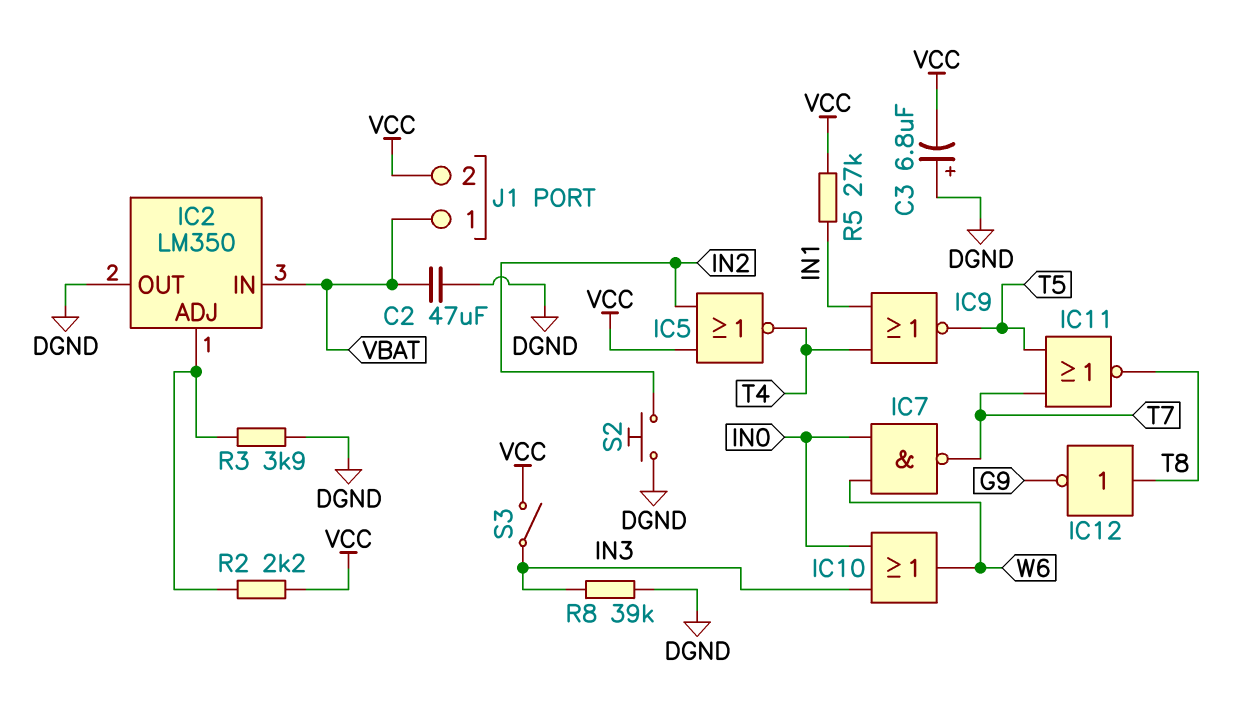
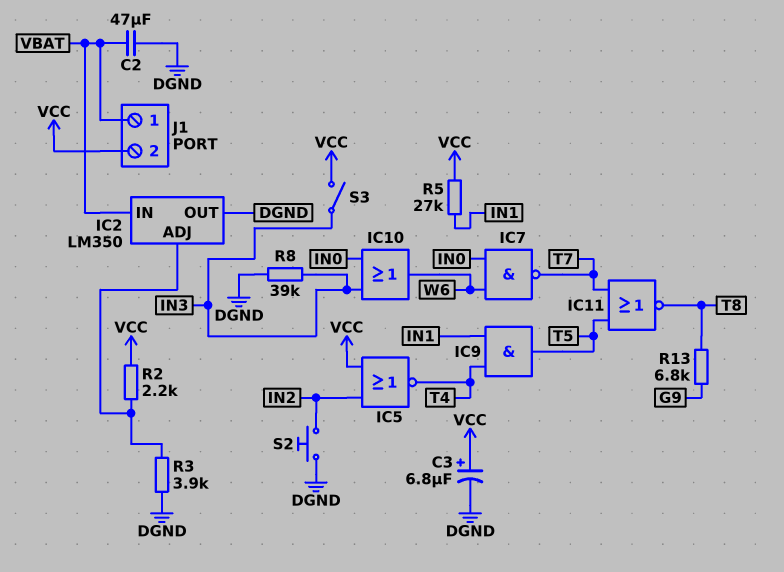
C3: 6.8uF (plus DGND, minus VCC) -> 6.8uF (plus VCC, minus DGND)
IC9: NOR (in IN1, in T4, out T5) -> AND (in IN1, in T4, out T5)
IC12: NOT (in T8, out G9) -> none
R13: none -> 6.8k (G9, T8)

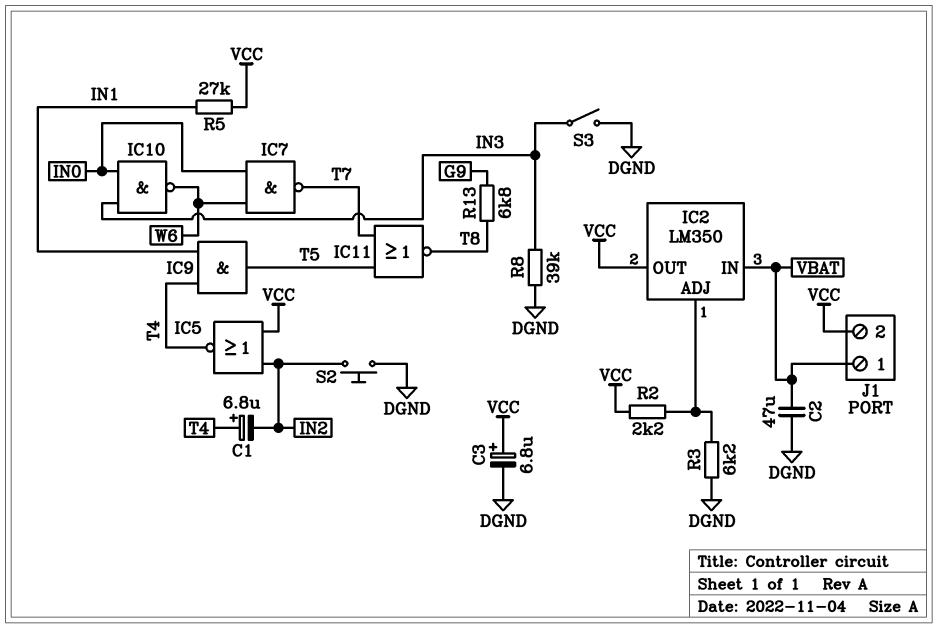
C1: none -> 6.8uF (plus T4, minus IN2)
IC2 pin OUT: DGND -> VCC
IC10: OR (in IN0, in IN3, out W6) -> NAND (in IN0, in IN3, out W6)
R3: 3.9k (DGND, IC2/ADJ) -> 6.2k (DGND, IC2/ADJ)
S3: switch (IN3, VCC) -> switch (DGND, IN3)

